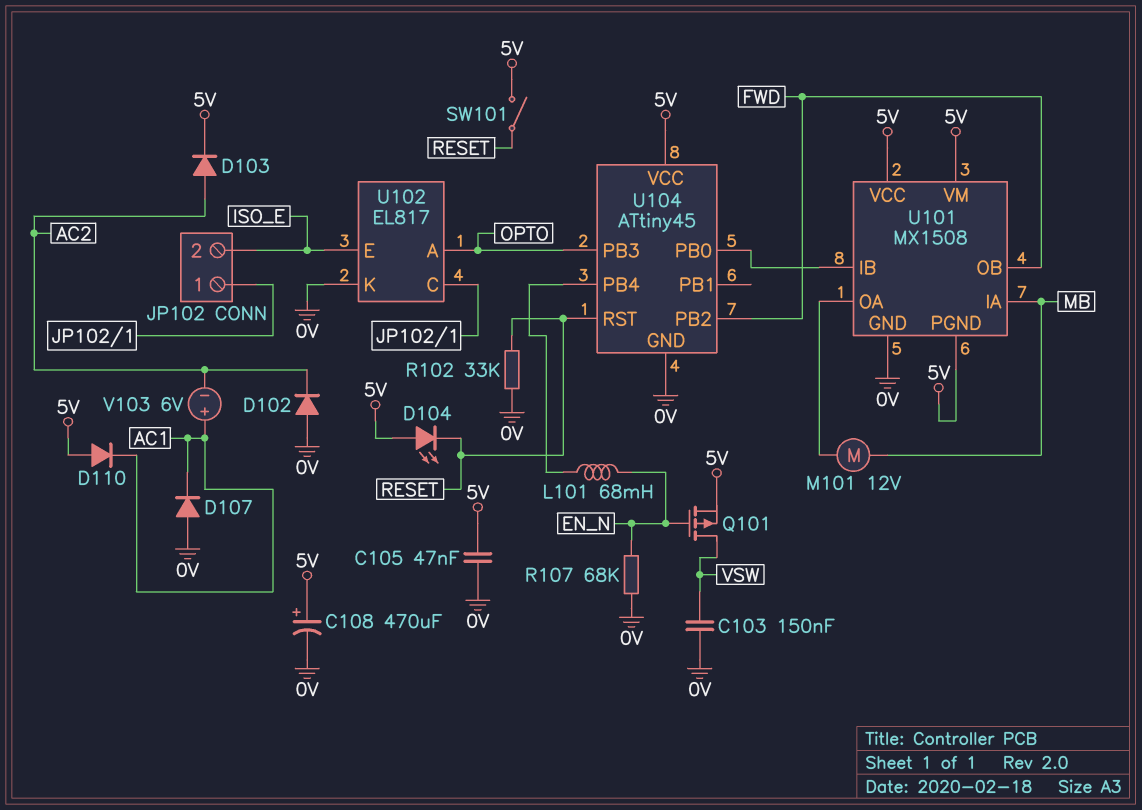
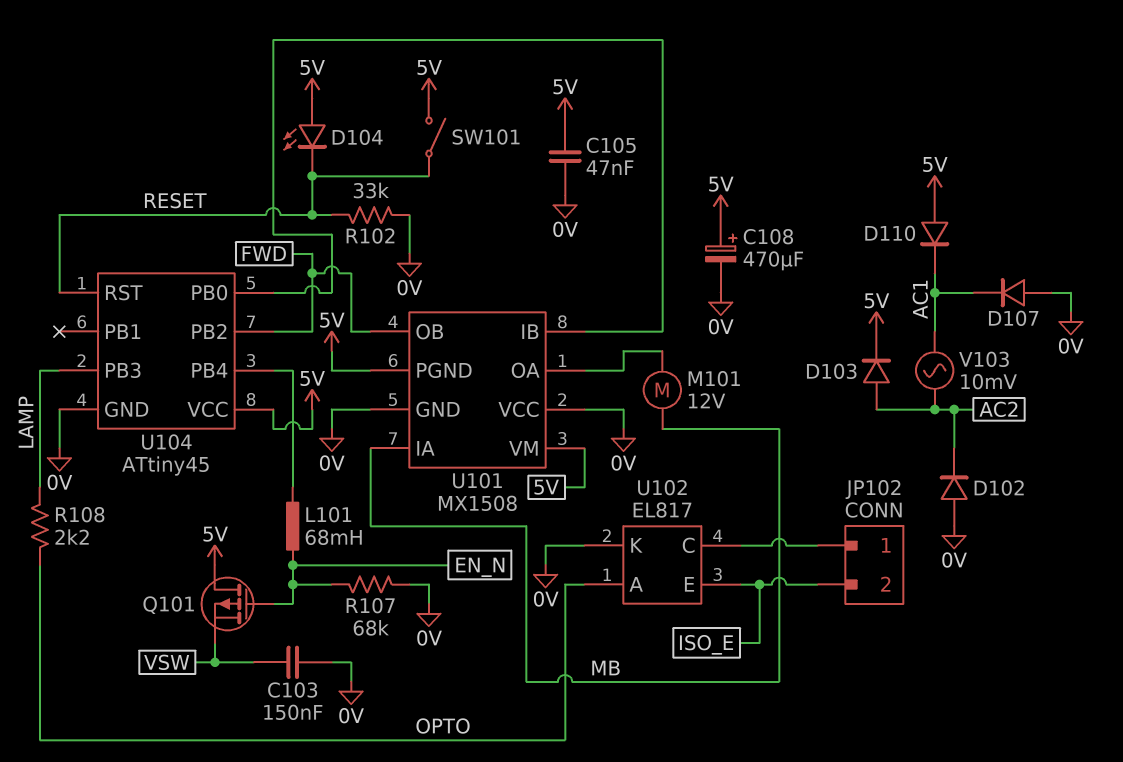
Q101: PMOS (G EN_N, D VSW, S 5V) -> PMOS (G EN_N, D 5V, S VSW)
R108: none -> 2.2k (LAMP, OPTO)
U101 pin VCC: 5V -> 0V
U104 pin PB3: OPTO -> LAMP
V103: 6V (plus AC1, minus AC2) -> AC 10mV (AC1, AC2)

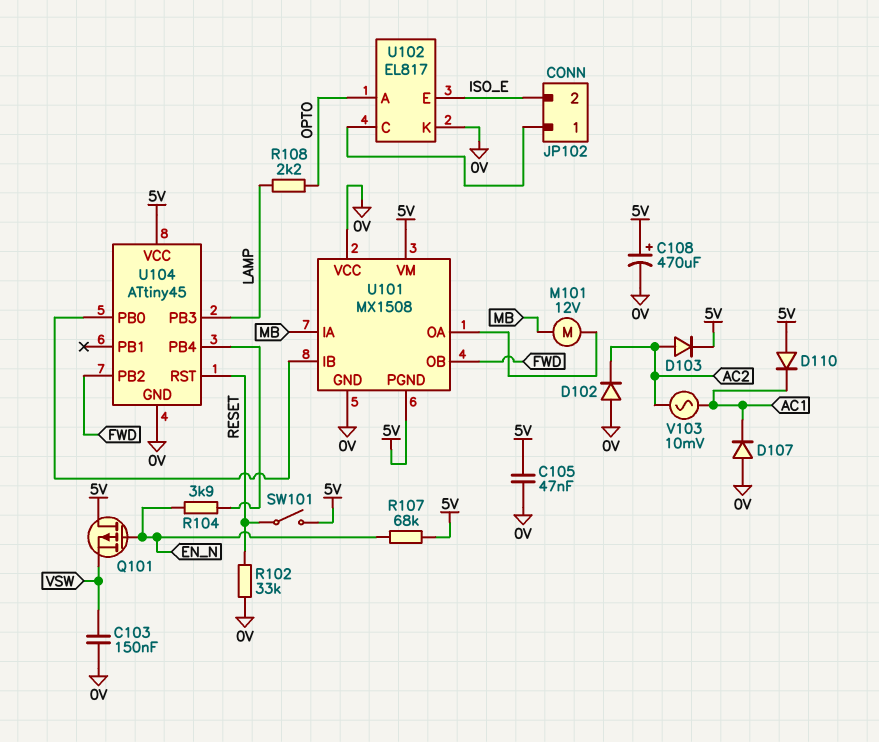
D104: LED (A 5V, K RESET) -> none
L101: 68mH (EN_N, U104/PB4) -> none
R104: none -> 3.9k (EN_N, U104/PB4)
R107: 68k (0V, EN_N) -> 68k (5V, EN_N)

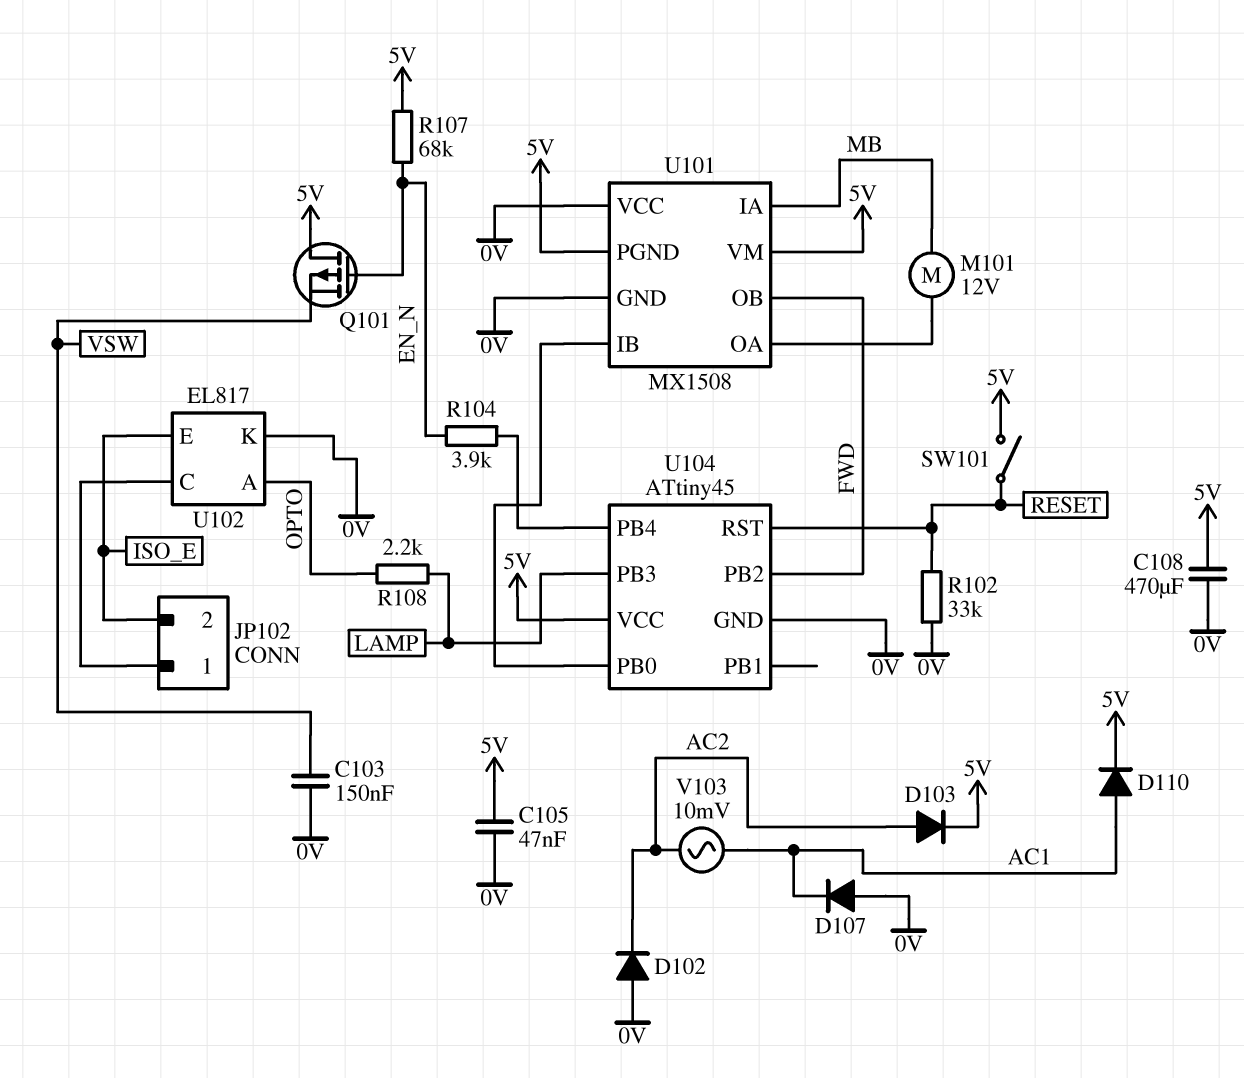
C108: 470uF (plus 5V, minus 0V) -> 470uF (0V, 5V)
D110: diode (A 5V, K AC1) -> diode (A AC1, K 5V)

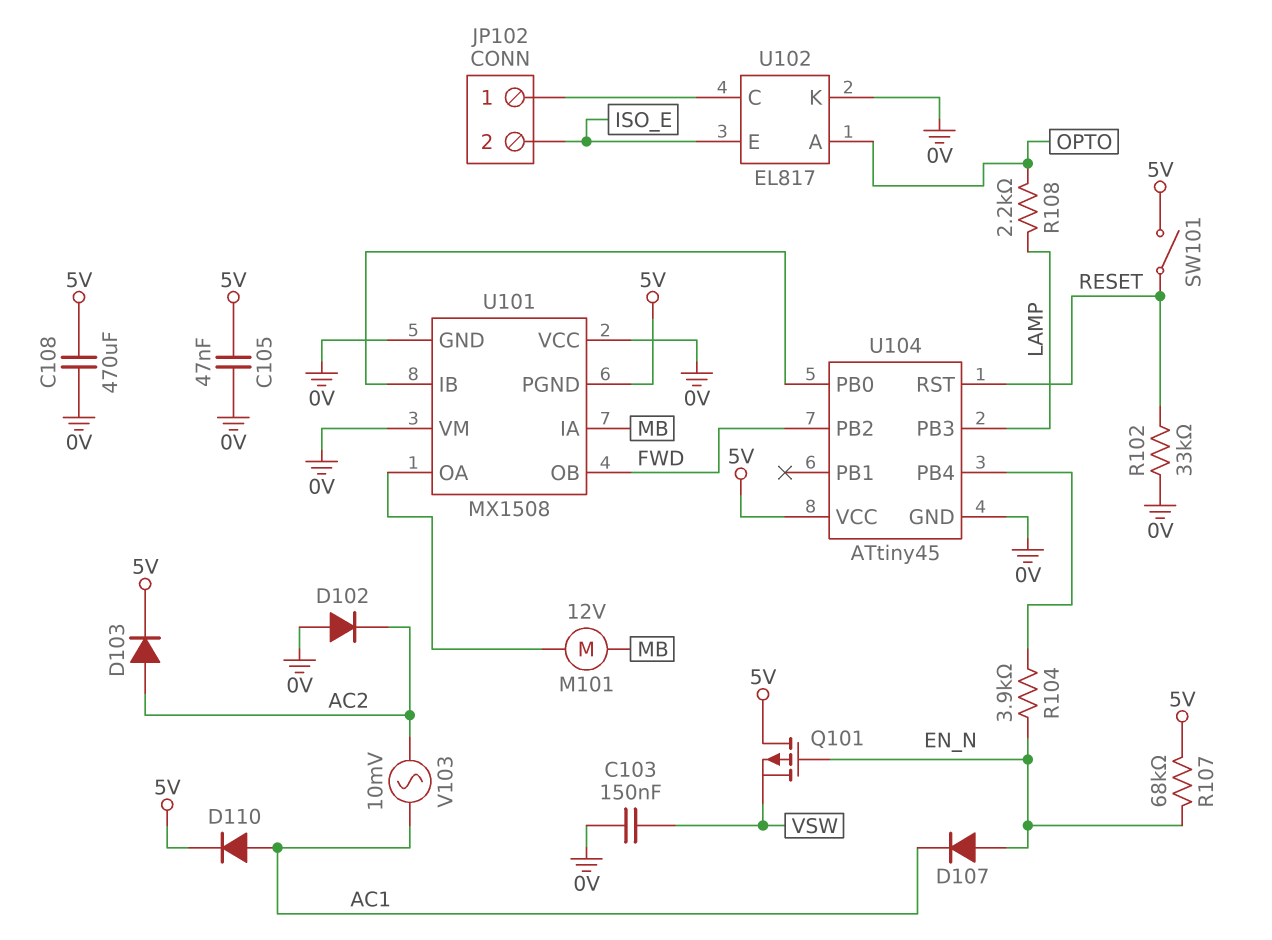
D107: diode (A 0V, K AC1) -> diode (A EN_N, K AC1)
U101 pin VM: 5V -> 0V

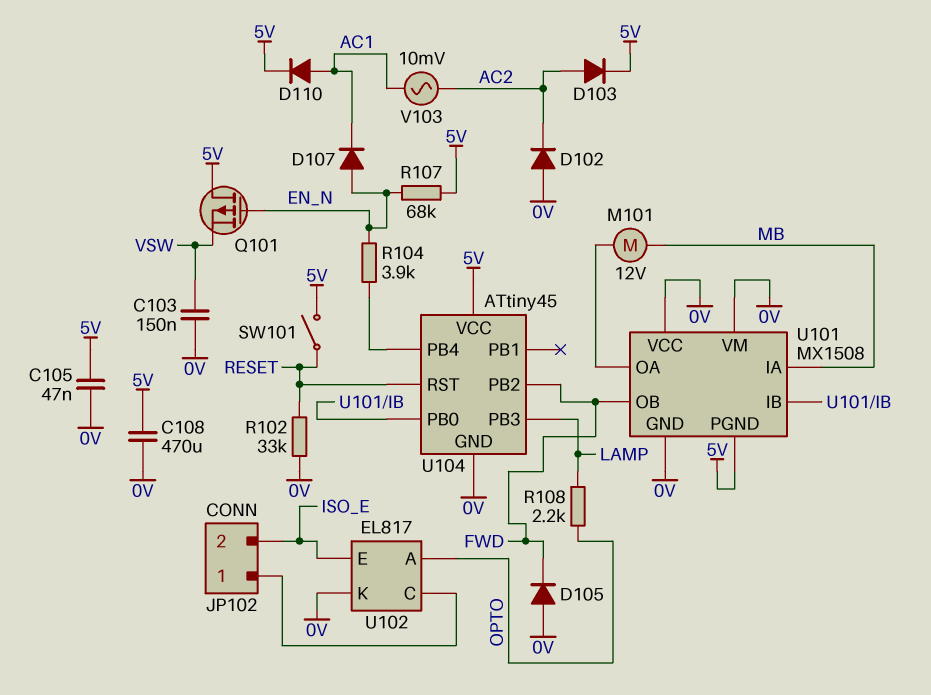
D105: none -> diode (A 0V, K FWD)

